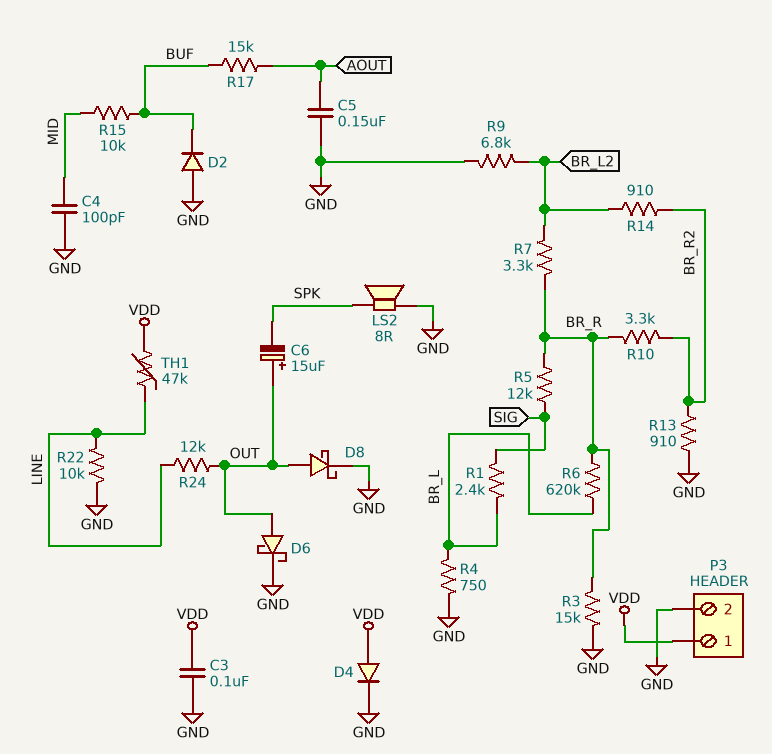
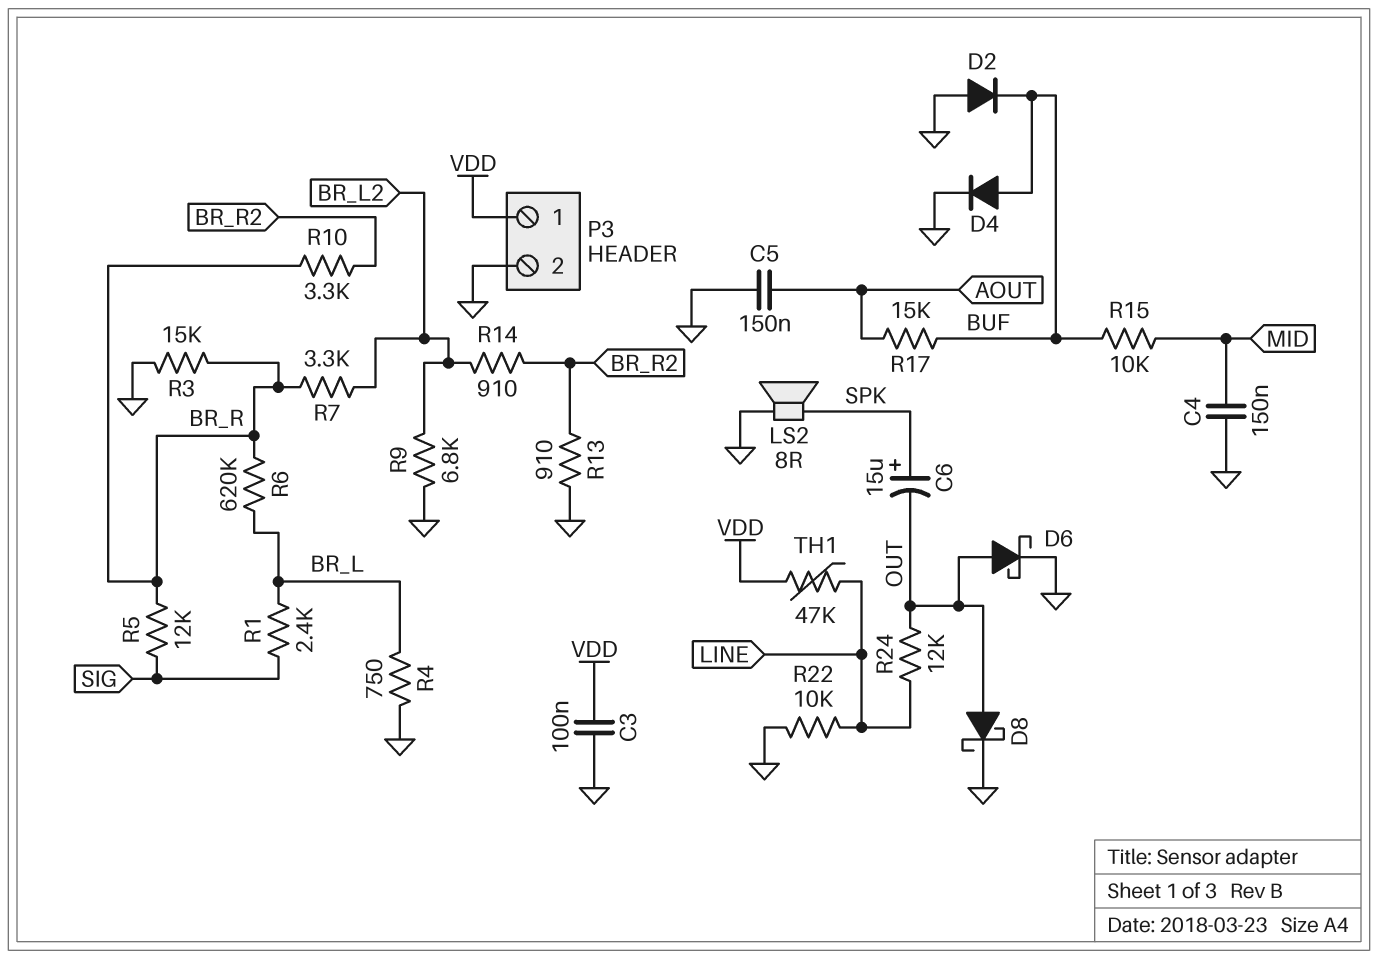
C4: 100pF (GND, MID) -> 150nF (GND, MID)
C6: 15uF (plus OUT, minus SPK) -> 15uF (plus SPK, minus OUT)
D4: diode (A VDD, K GND) -> diode (A BUF, K GND)

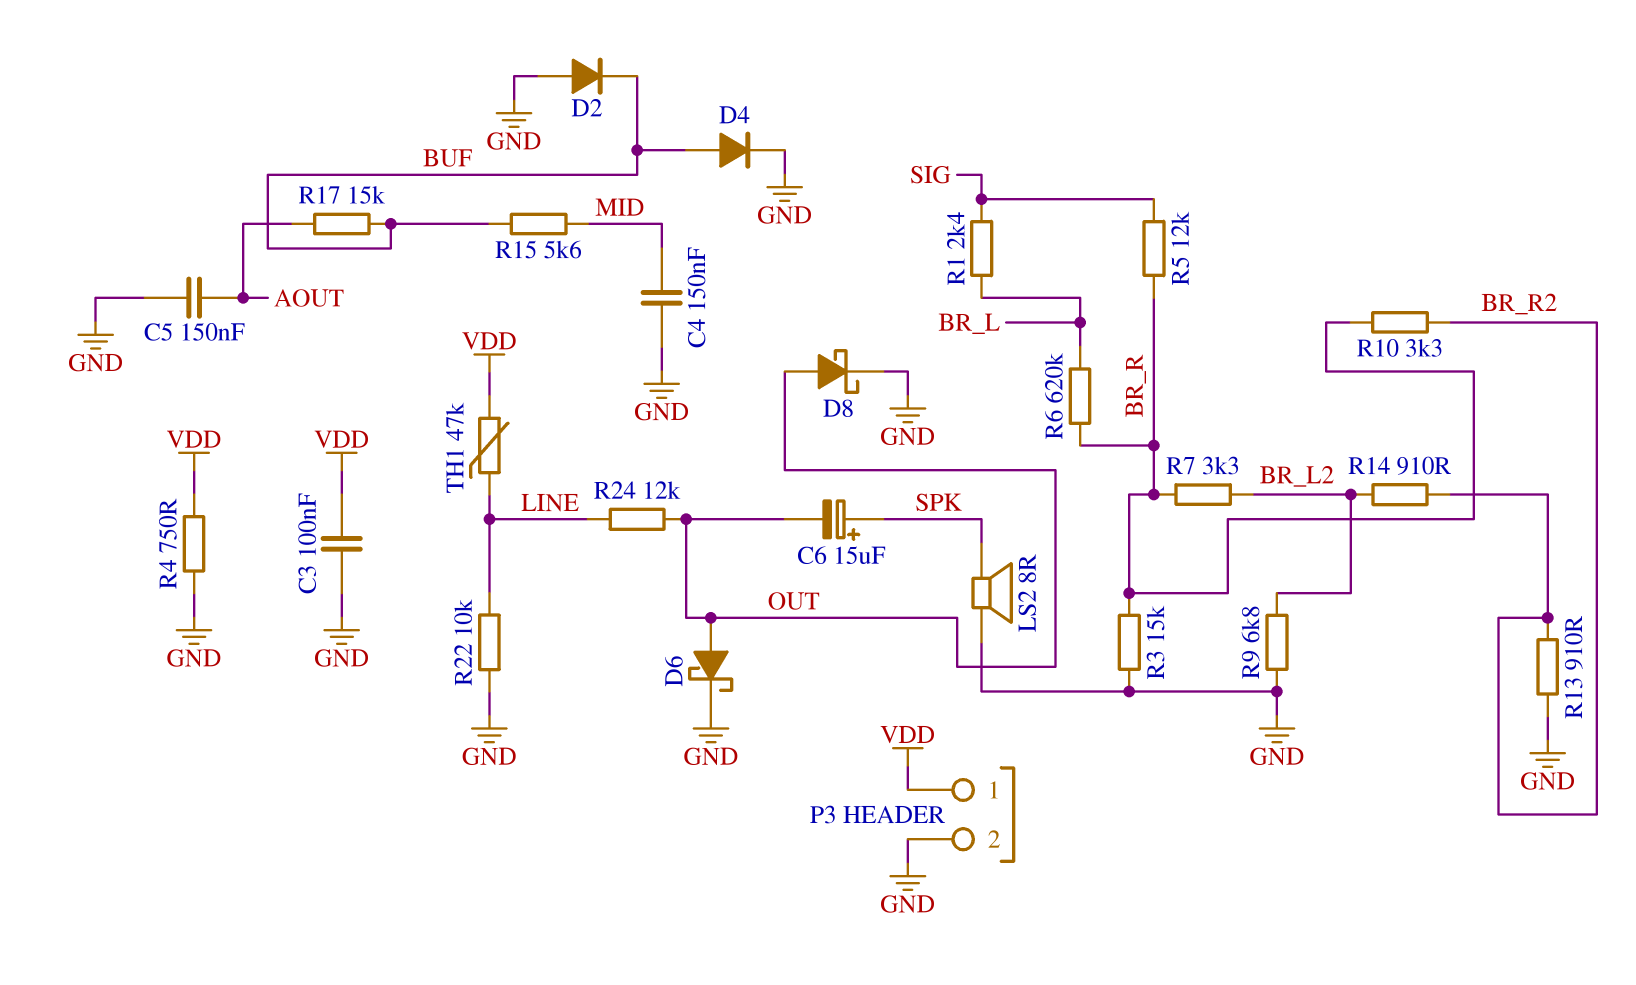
R4: 750 (BR_L, GND) -> 750 (GND, VDD)
R15: 10k (BUF, MID) -> 5.6k (BUF, MID)

